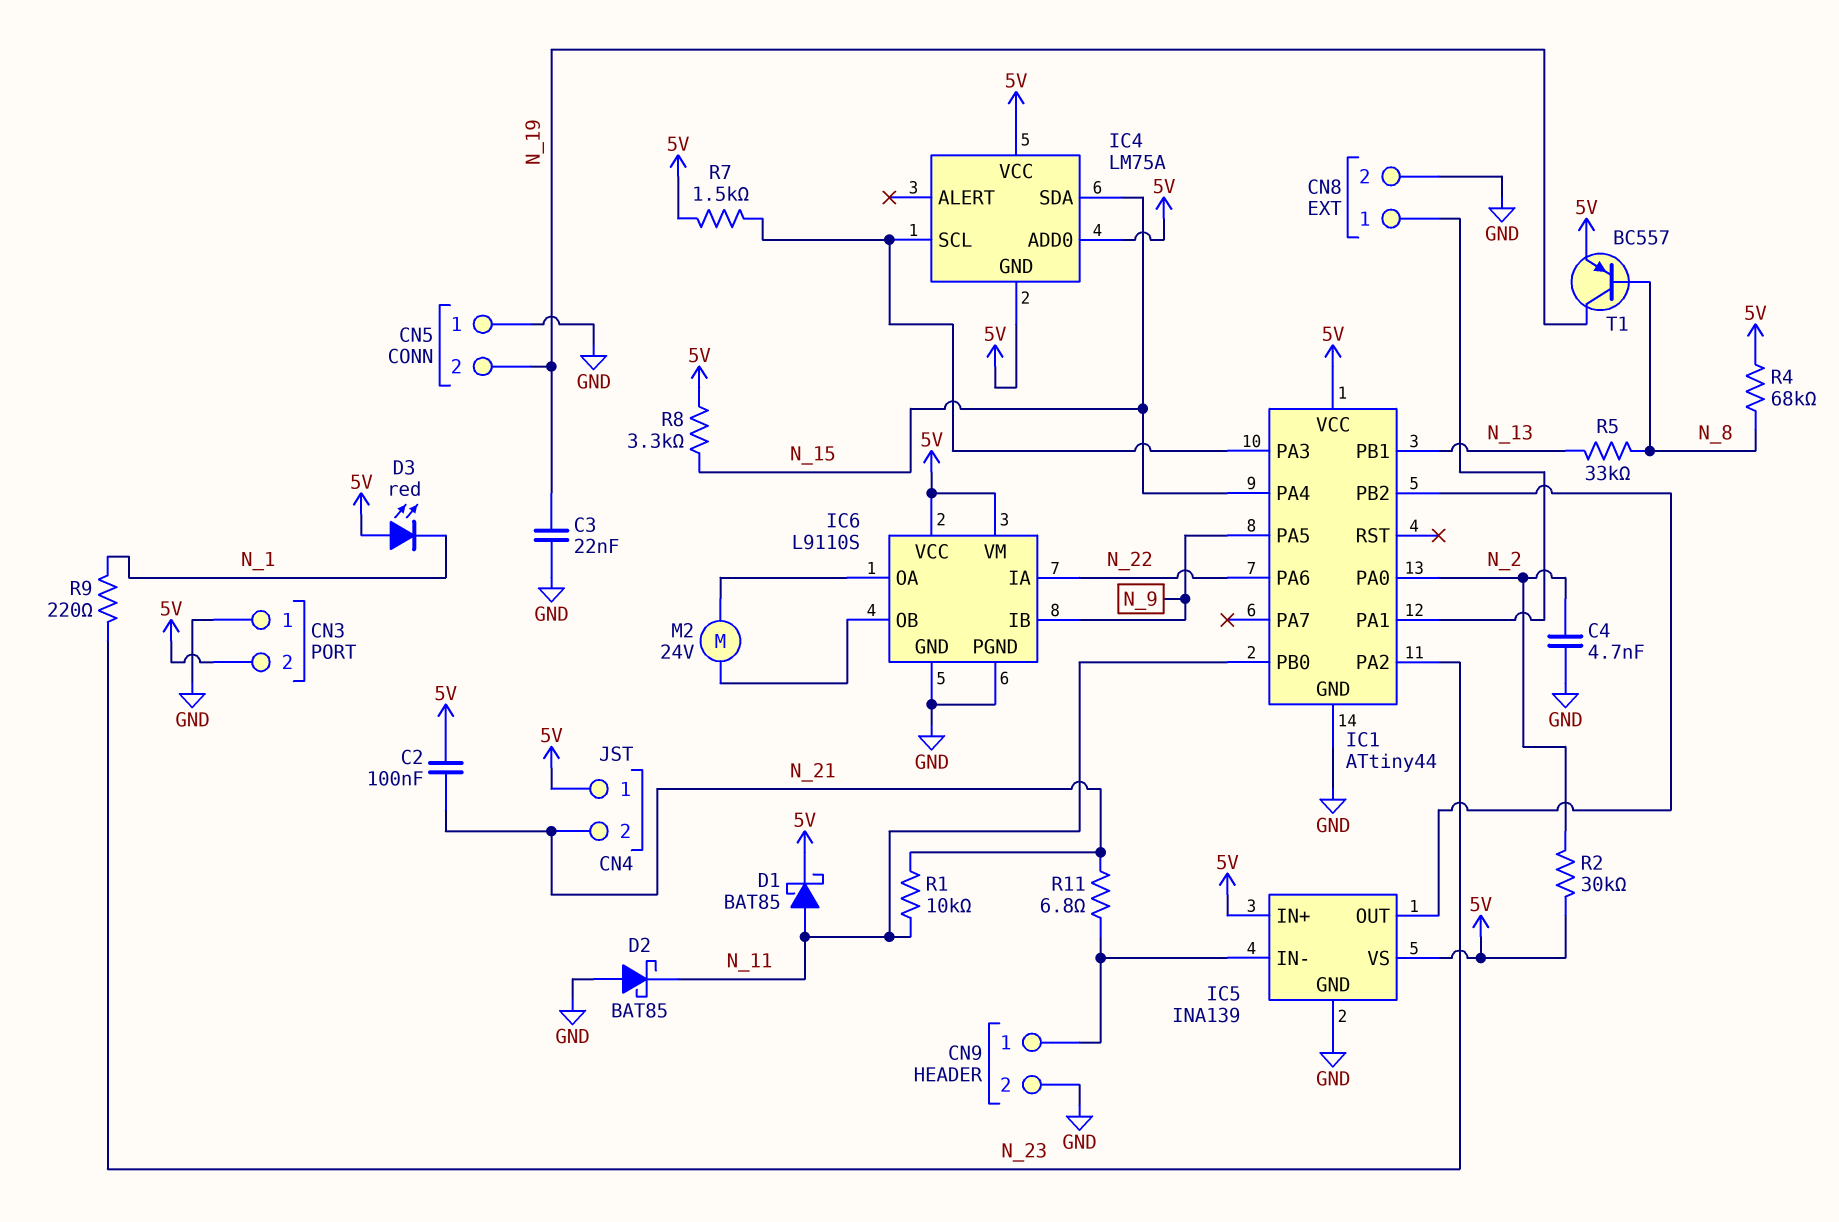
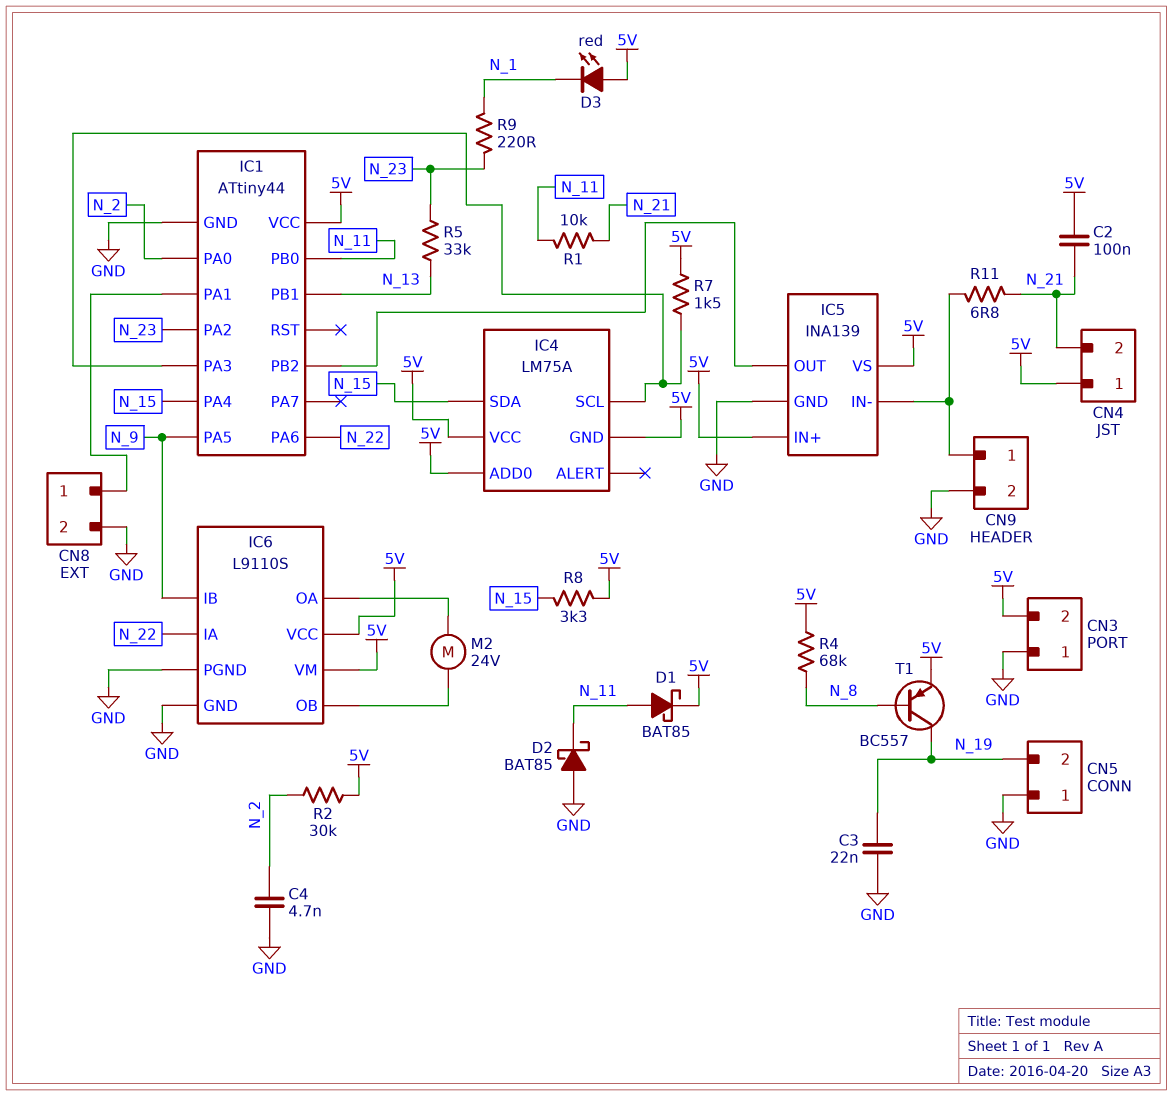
R5: 33k (N_8, N_13) -> 33k (N_13, N_23)

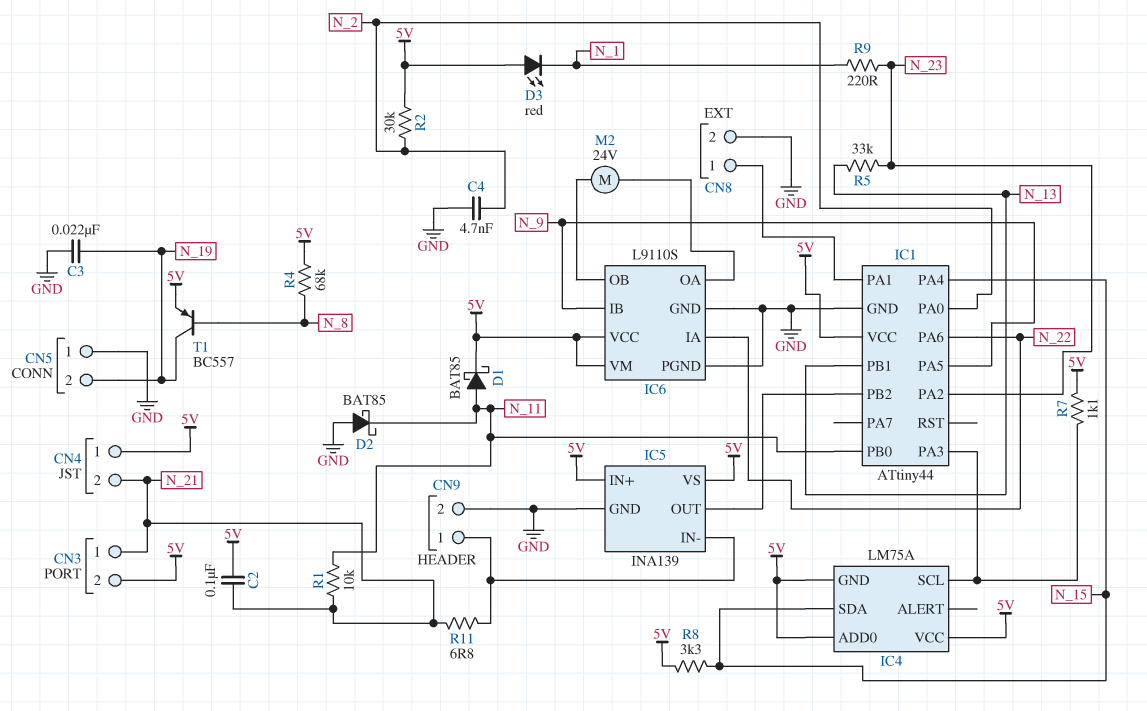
CN3 pin 1: GND -> N_21
R7: 1.5k (5V, IC1/PA3) -> 1.1k (5V, IC1/PA3)

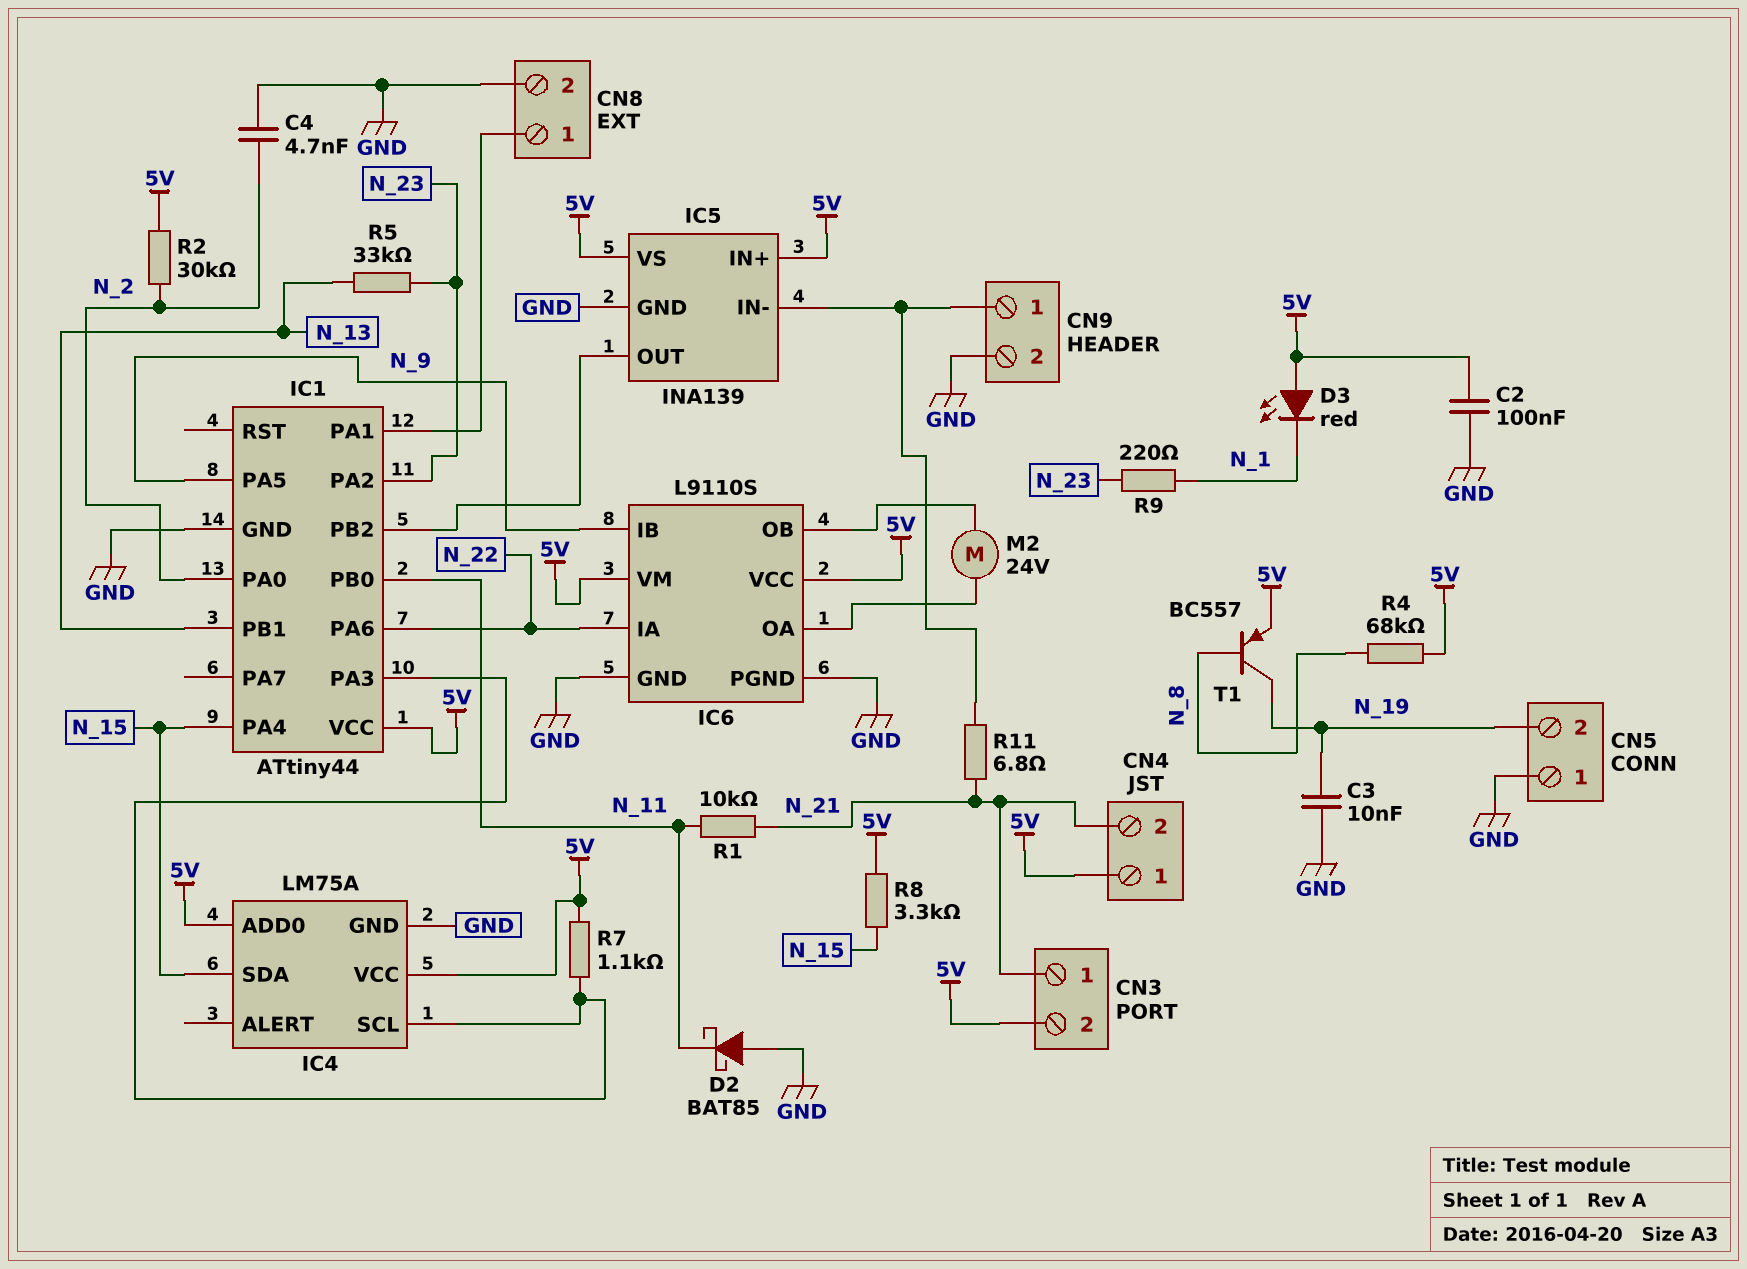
C2: 100nF (5V, N_21) -> 100nF (5V, GND)
C3: 22nF (GND, N_19) -> 10nF (GND, N_19)
D1: schottky BAT85 (A N_11, K 5V) -> none
IC4 pin GND: 5V -> GND

